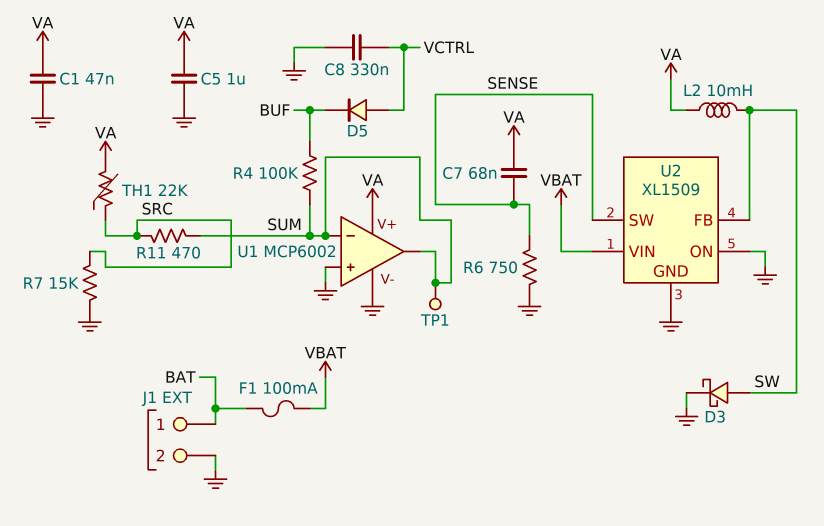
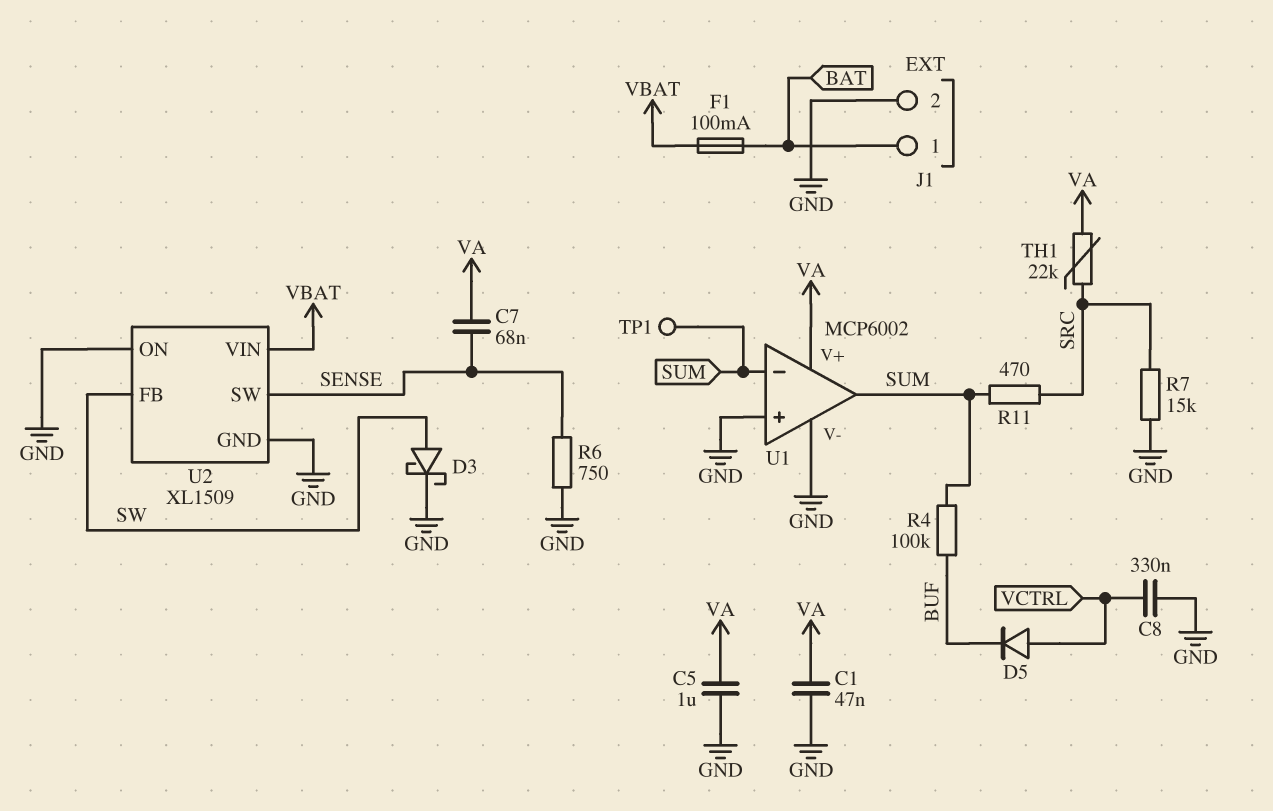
L2: 10mH (SW, VA) -> none

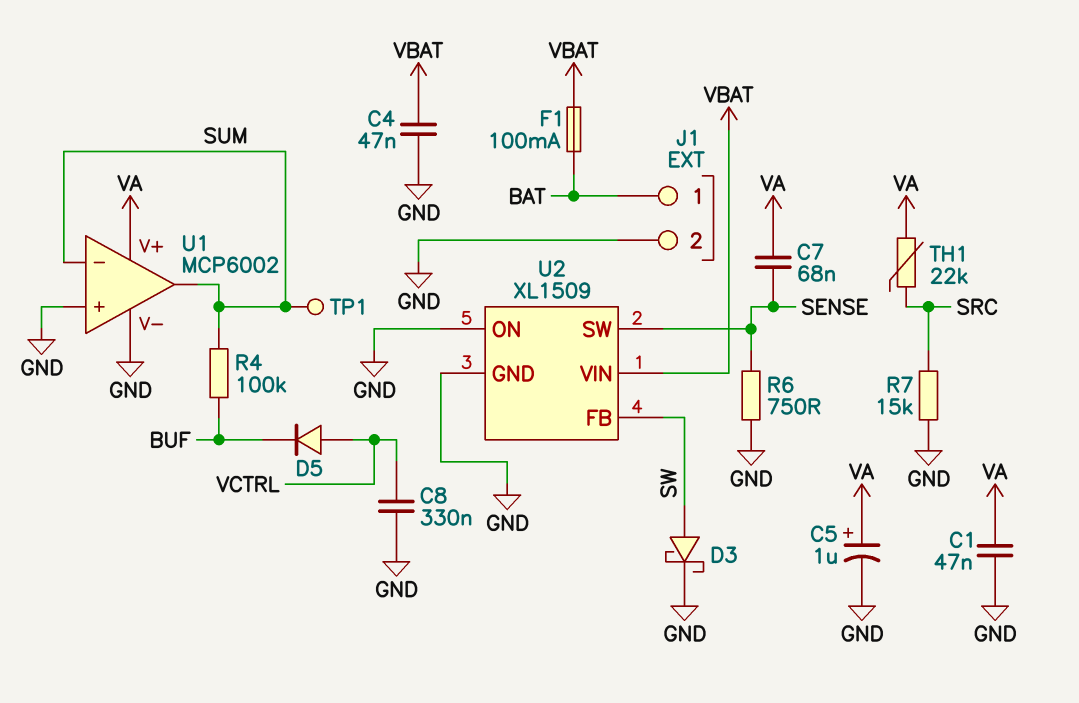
C4: none -> 47nF (GND, VBAT)
C5: 1uF (GND, VA) -> 1uF (plus VA, minus GND)
R11: 470 (SRC, SUM) -> none

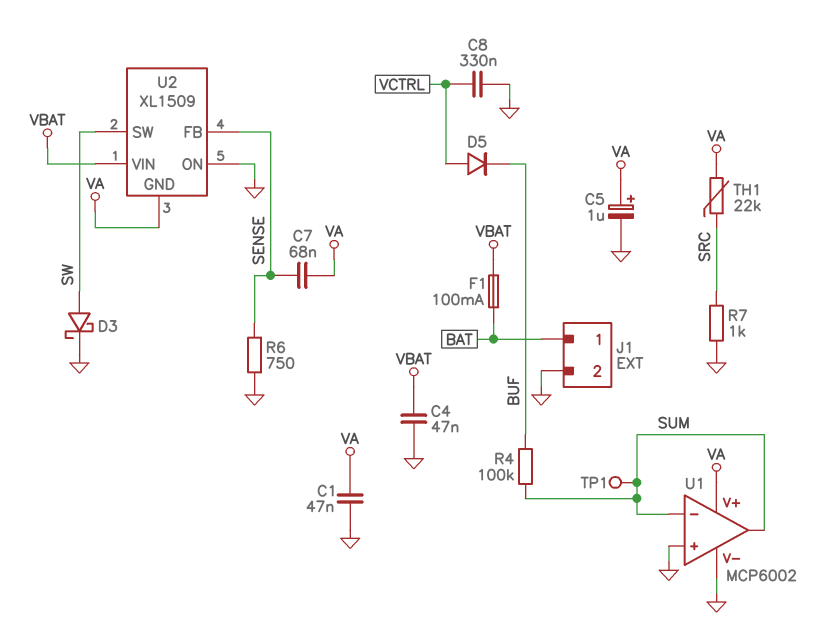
R7: 15k (GND, SRC) -> 1k (GND, SRC)
U2 pin FB: SW -> SENSE
U2 pin GND: GND -> VA
U2 pin SW: SENSE -> SW

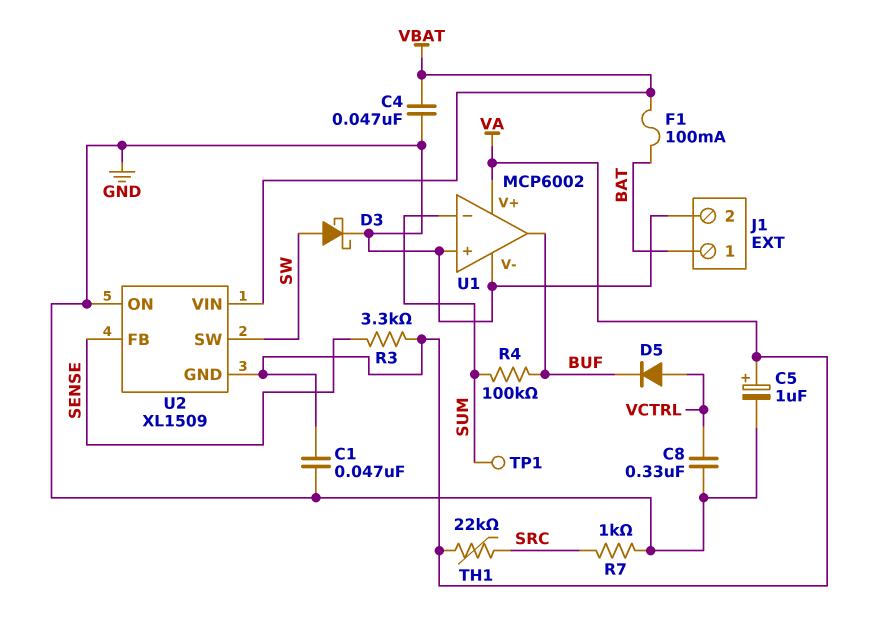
C7: 68nF (SENSE, VA) -> none
R3: none -> 3.3k (SENSE, VA)
R6: 750 (GND, SENSE) -> none
U1 pin out: SUM -> BUF

